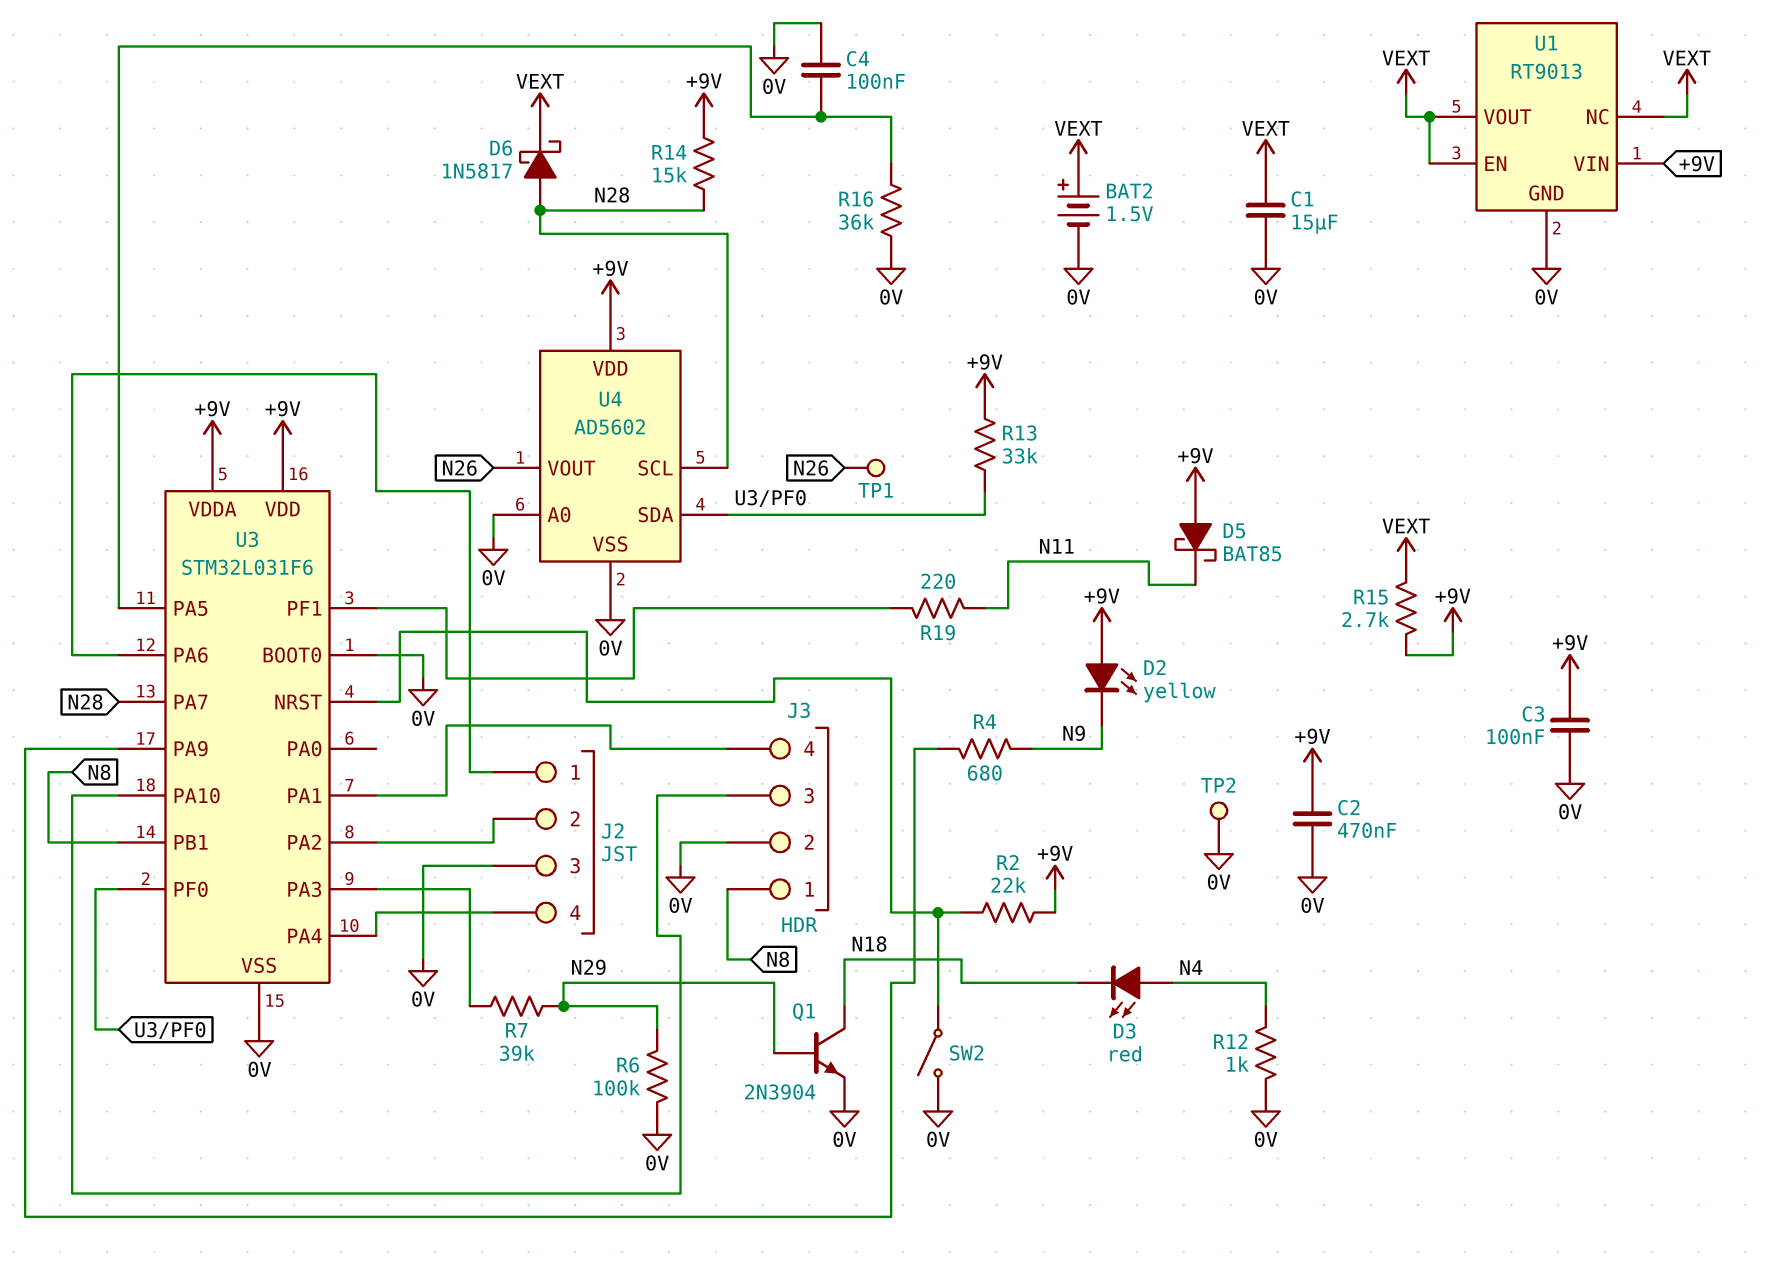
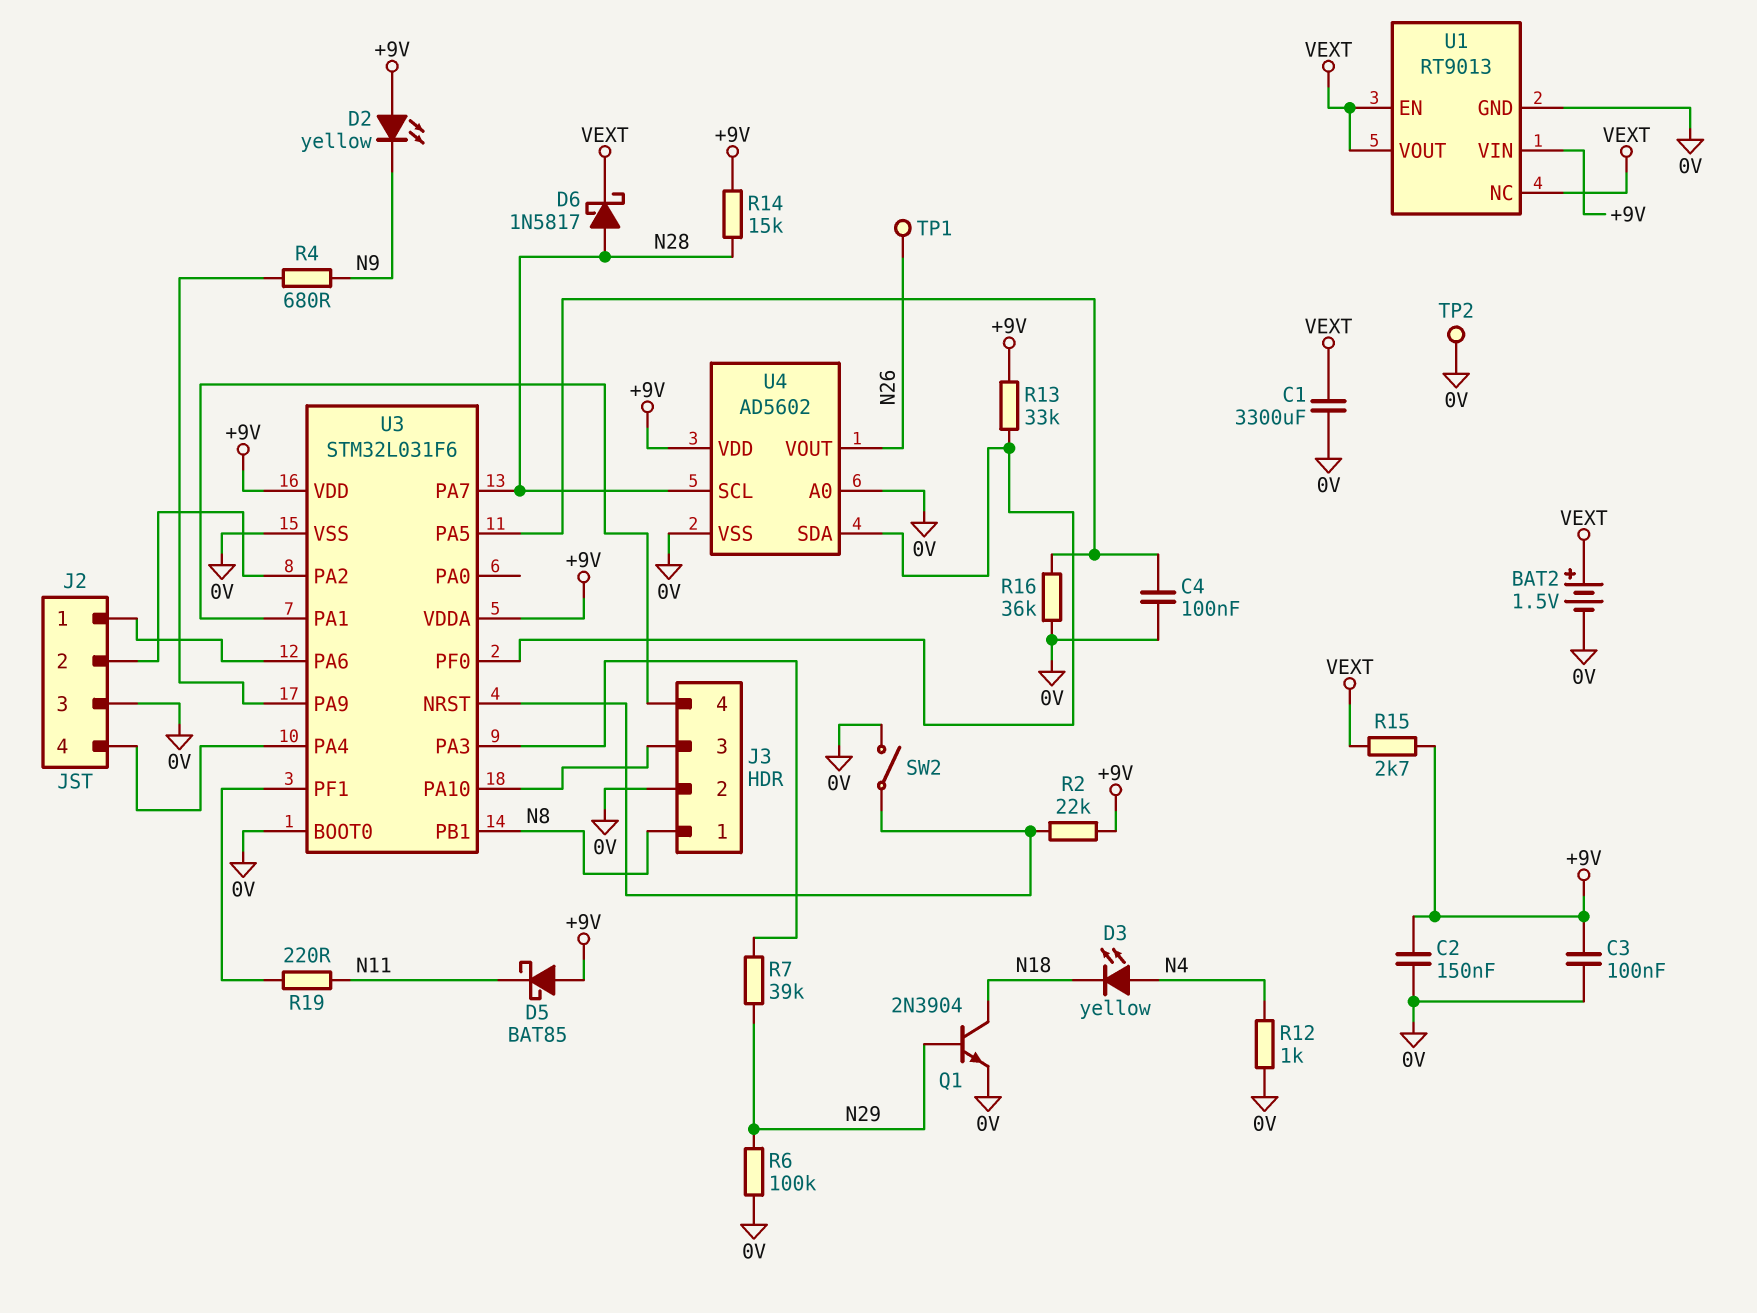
C1: 15uF (0V, VEXT) -> 3300uF (0V, VEXT)
C2: 470nF (+9V, 0V) -> 150nF (+9V, 0V)
D3: LED red (A N4, K N18) -> LED yellow (A N4, K N18)

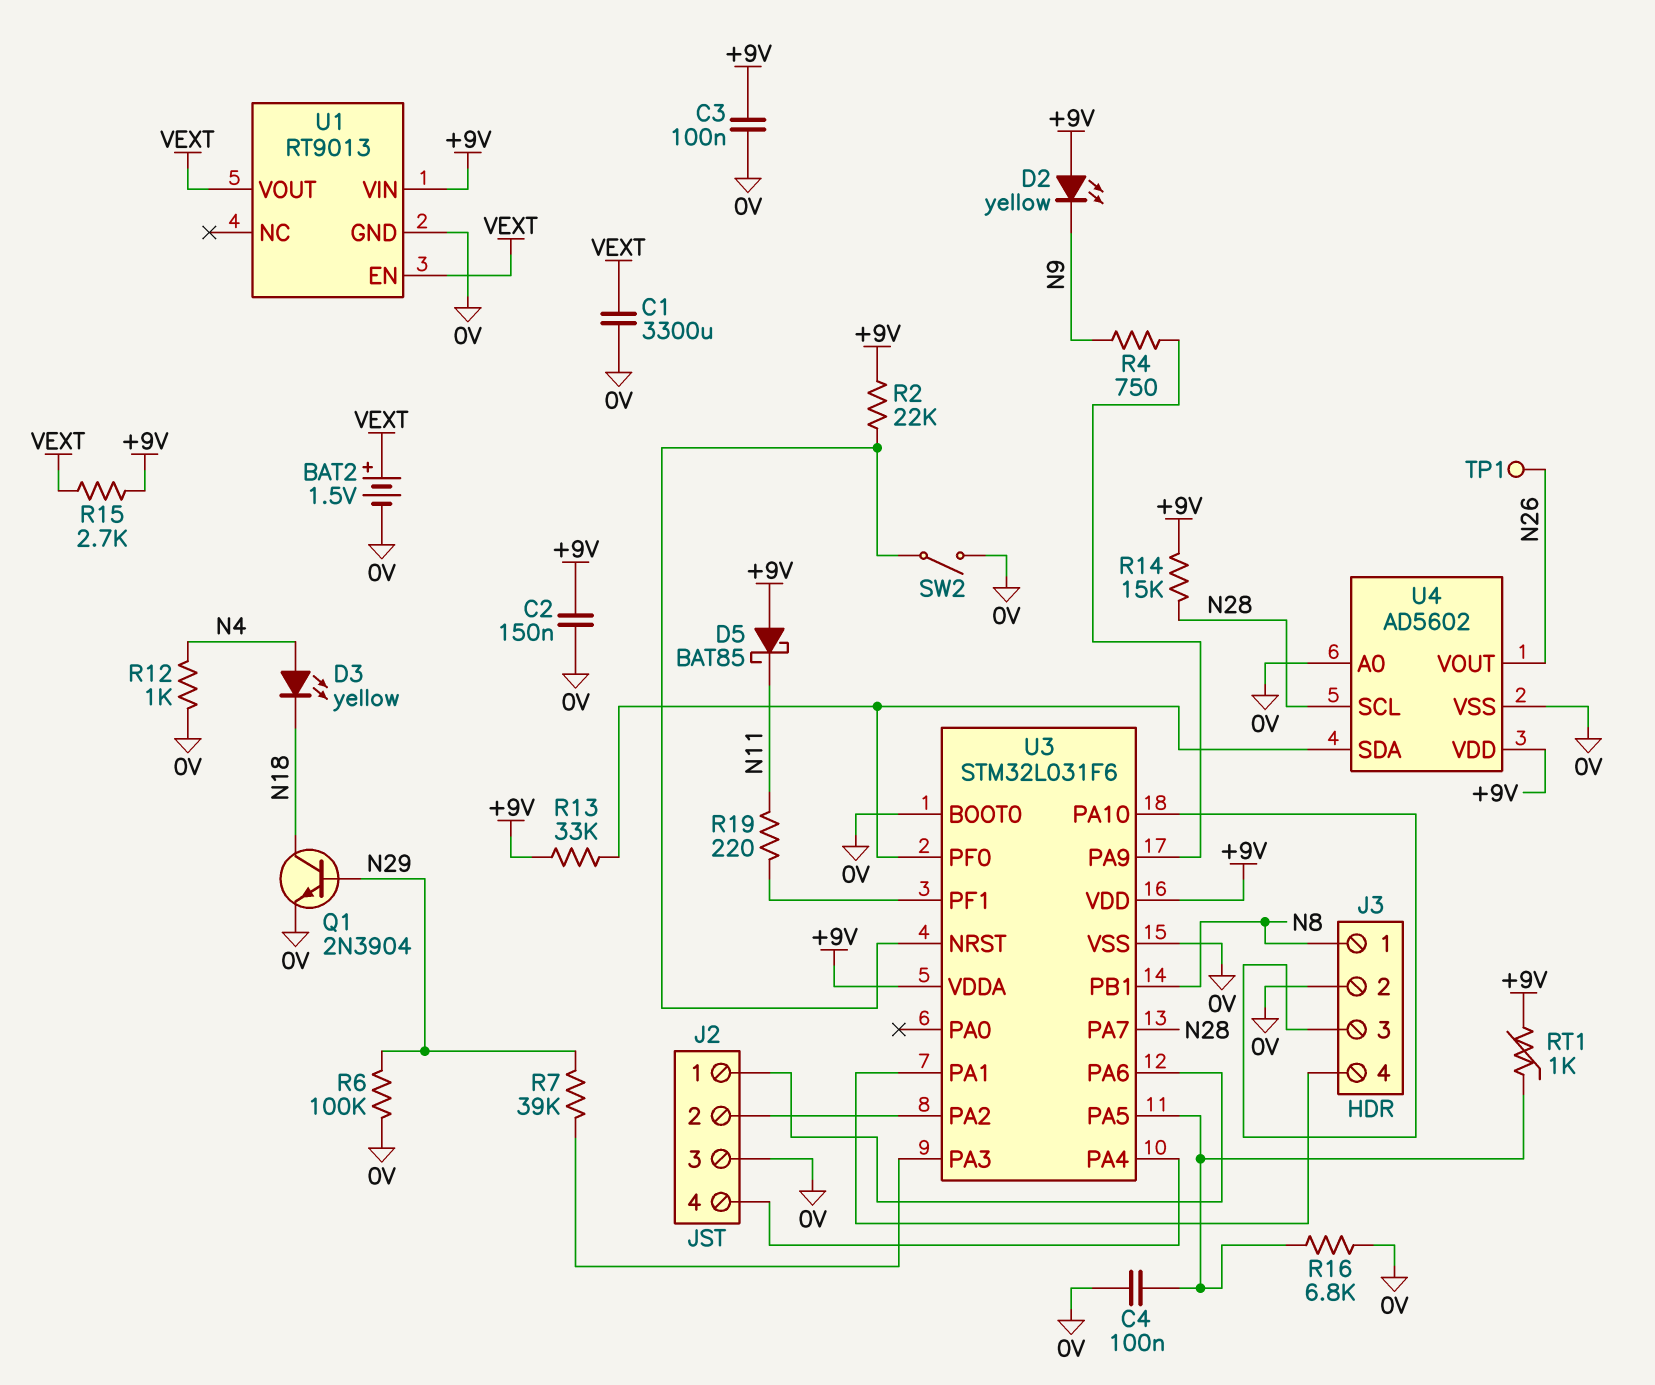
D6: schottky 1N5817 (A N28, K VEXT) -> none
R4: 680 (N9, U3/PA9) -> 750 (N9, U3/PA9)
R16: 36k (0V, U3/PA5) -> 6.8k (0V, U3/PA5)
RT1: none -> 1k (+9V, U3/PA5)
TP2: test point (0V) -> none
U1 pin NC: VEXT -> none

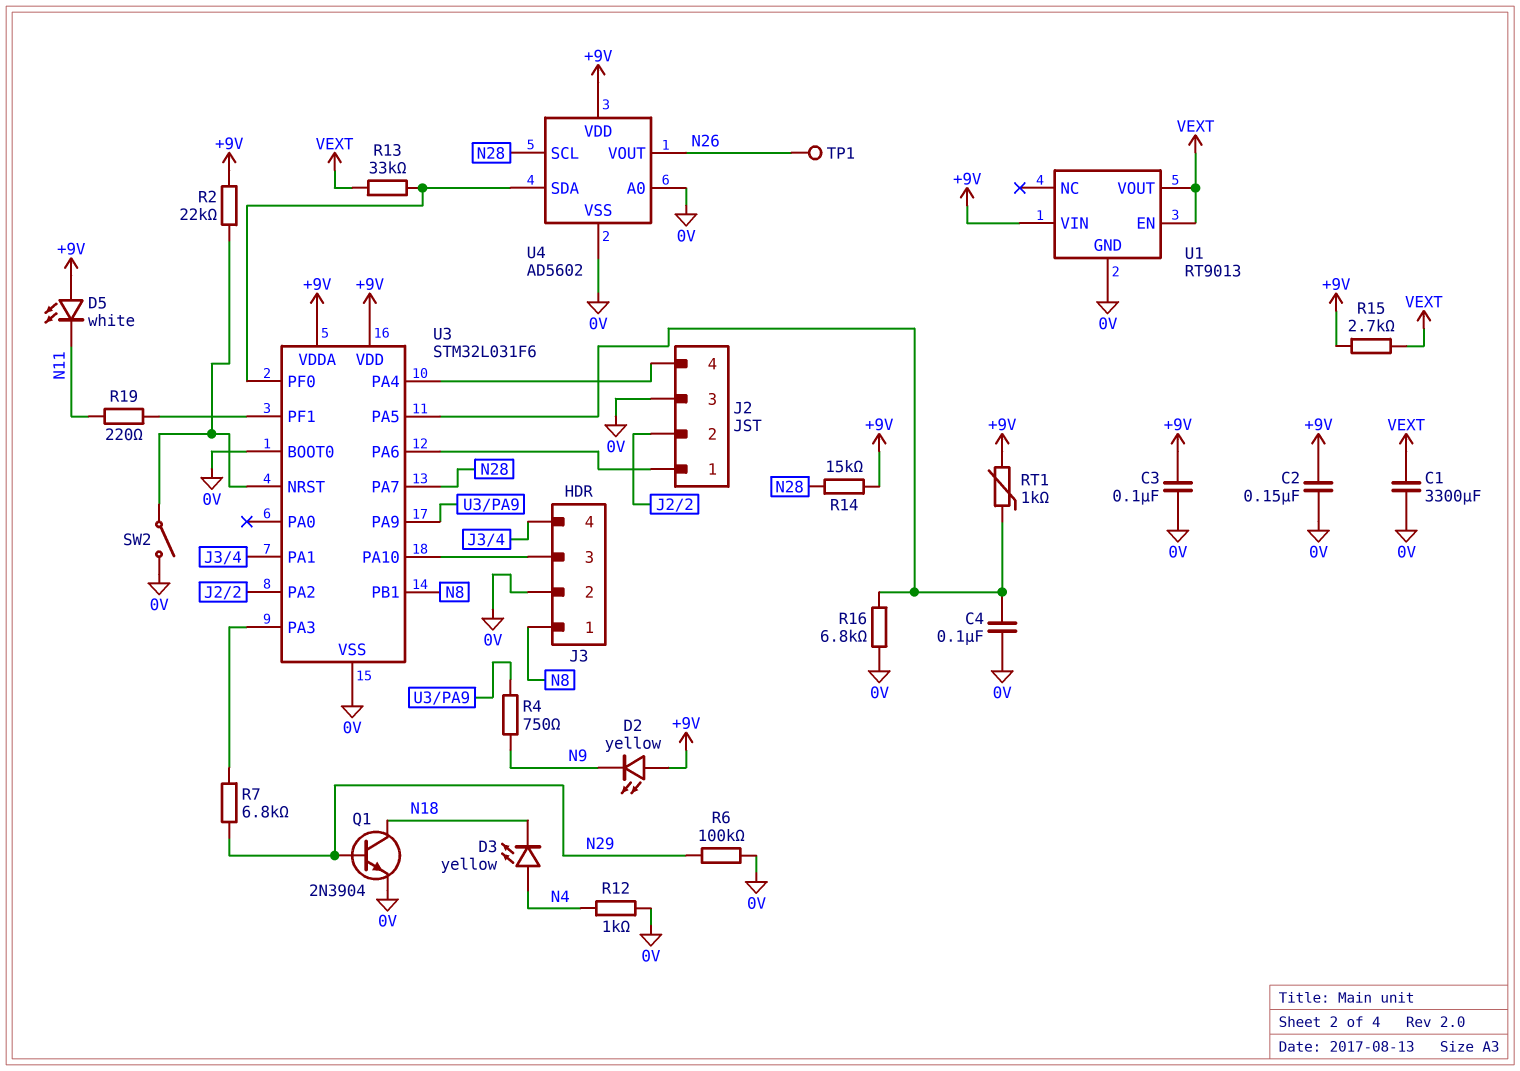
BAT2: 1.5V (plus VEXT, minus 0V) -> none
D5: schottky BAT85 (A +9V, K N11) -> LED white (A +9V, K N11)
R7: 39k (N29, U3/PA3) -> 6.8k (N29, U3/PA3)
R13: 33k (+9V, U3/PF0) -> 33k (U3/PF0, VEXT)

